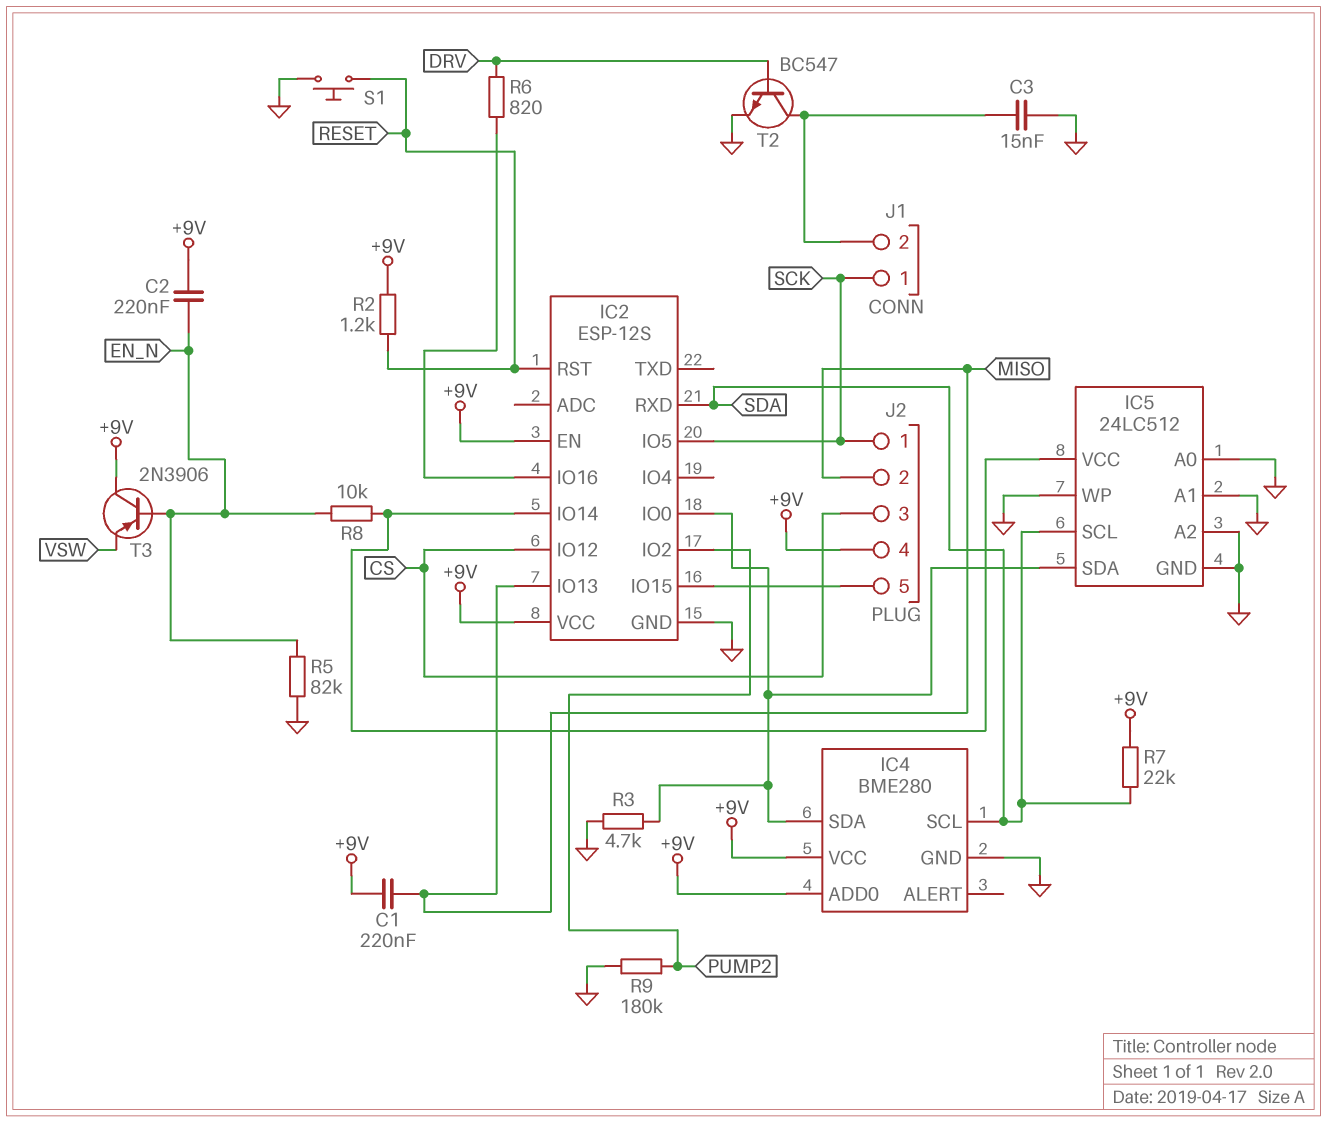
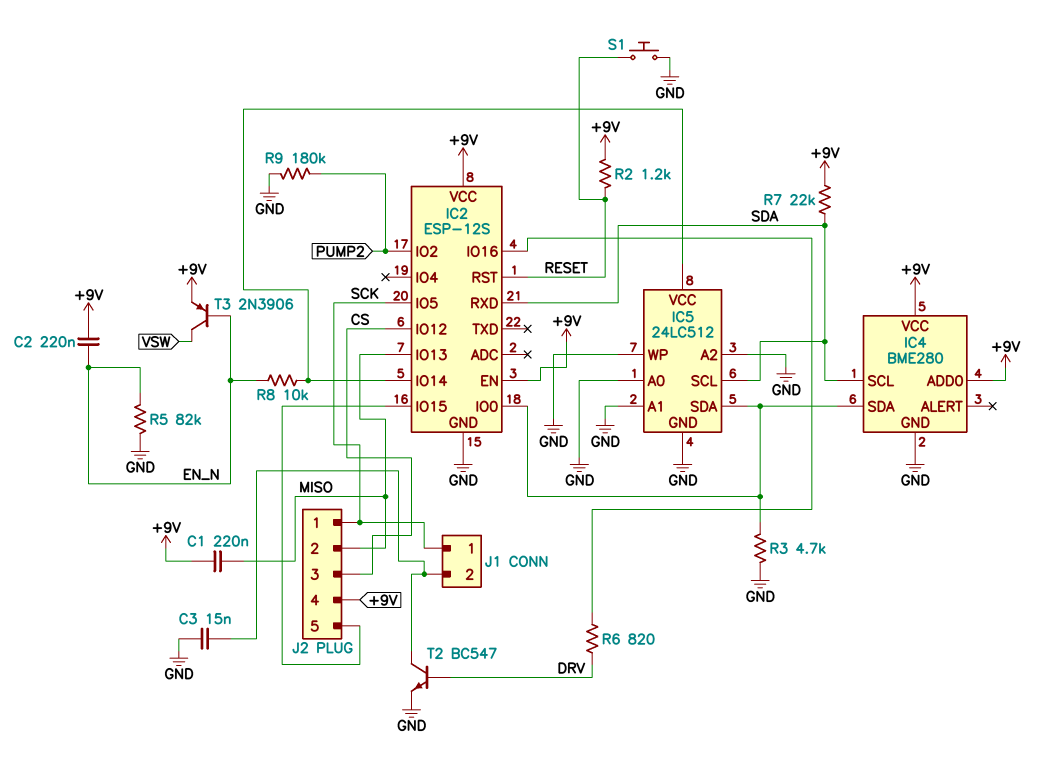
T3: PNP 2N3906 (B EN_N, C +9V, E VSW) -> PNP 2N3906 (B EN_N, C VSW, E +9V)

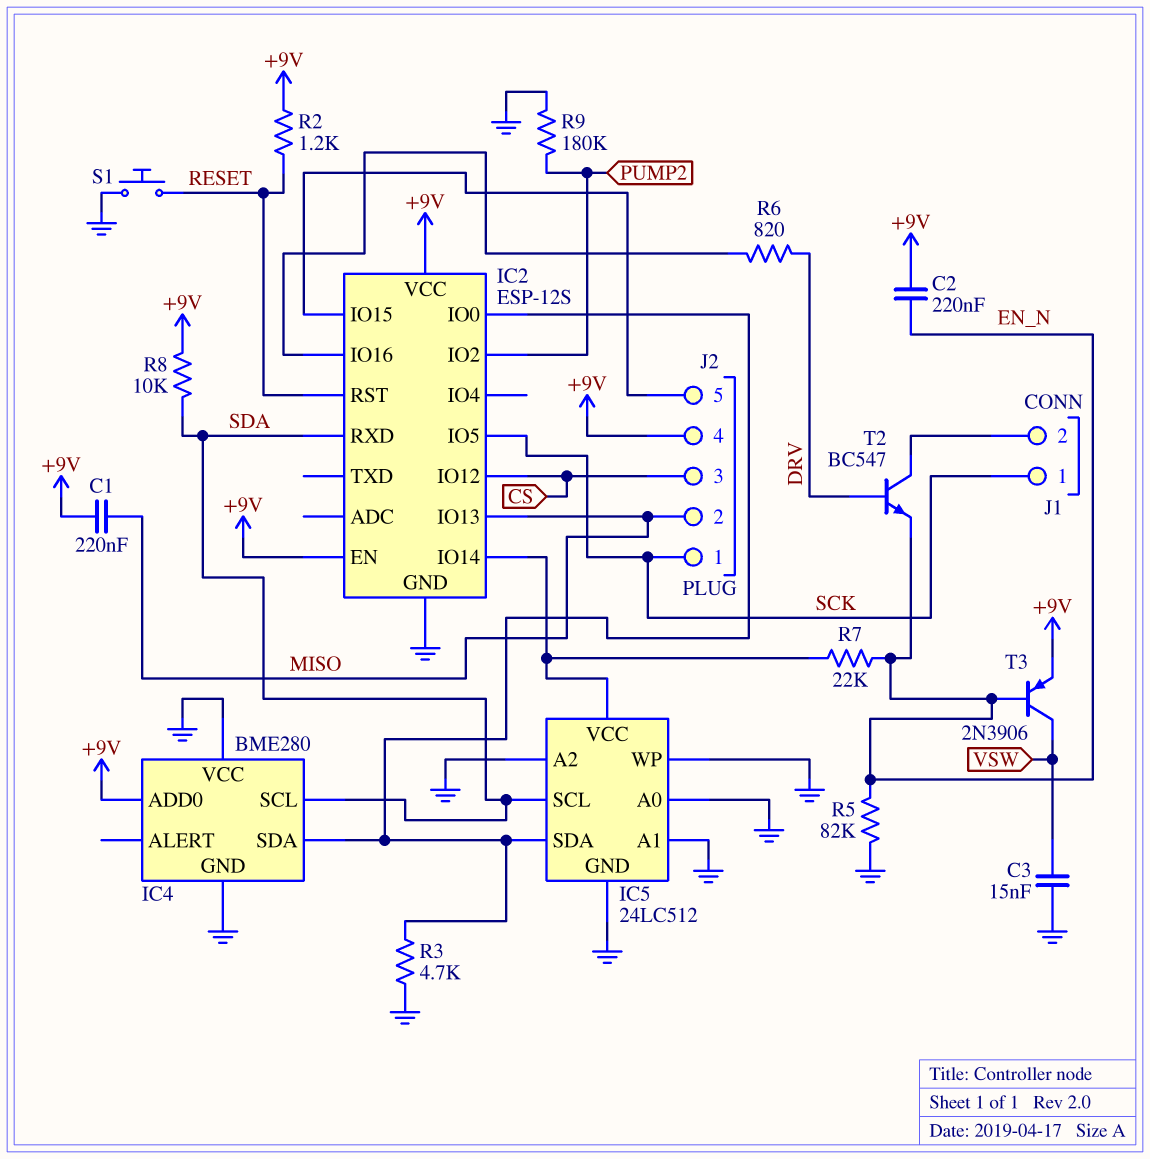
C3: 15nF (GND, J1/2) -> 15nF (GND, VSW)
IC4 pin VCC: +9V -> GND
R7: 22k (+9V, SDA) -> 22k (EN_N, IC2/IO14)
R8: 10k (EN_N, IC2/IO14) -> 10k (+9V, SDA)
T2: NPN BC547 (B DRV, C J1/2, E GND) -> NPN BC547 (B DRV, C J1/2, E EN_N)

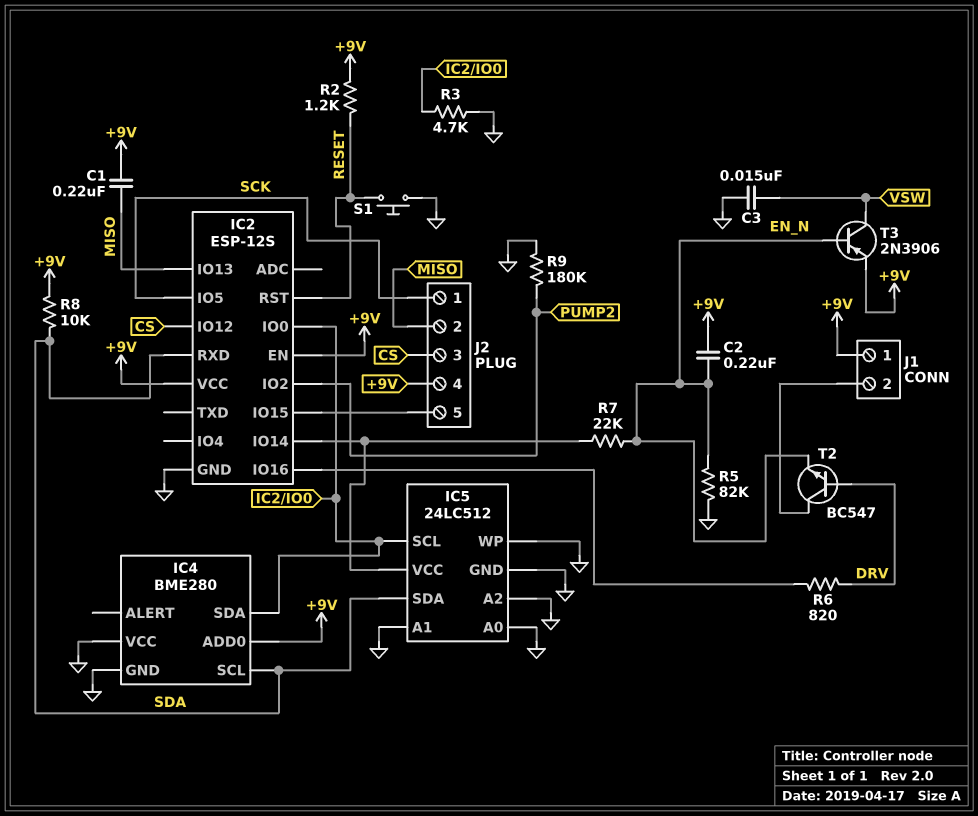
IC5 pin SCL: SDA -> IC2/IO0
IC5 pin SDA: IC2/IO0 -> SDA
J1 pin 1: SCK -> +9V

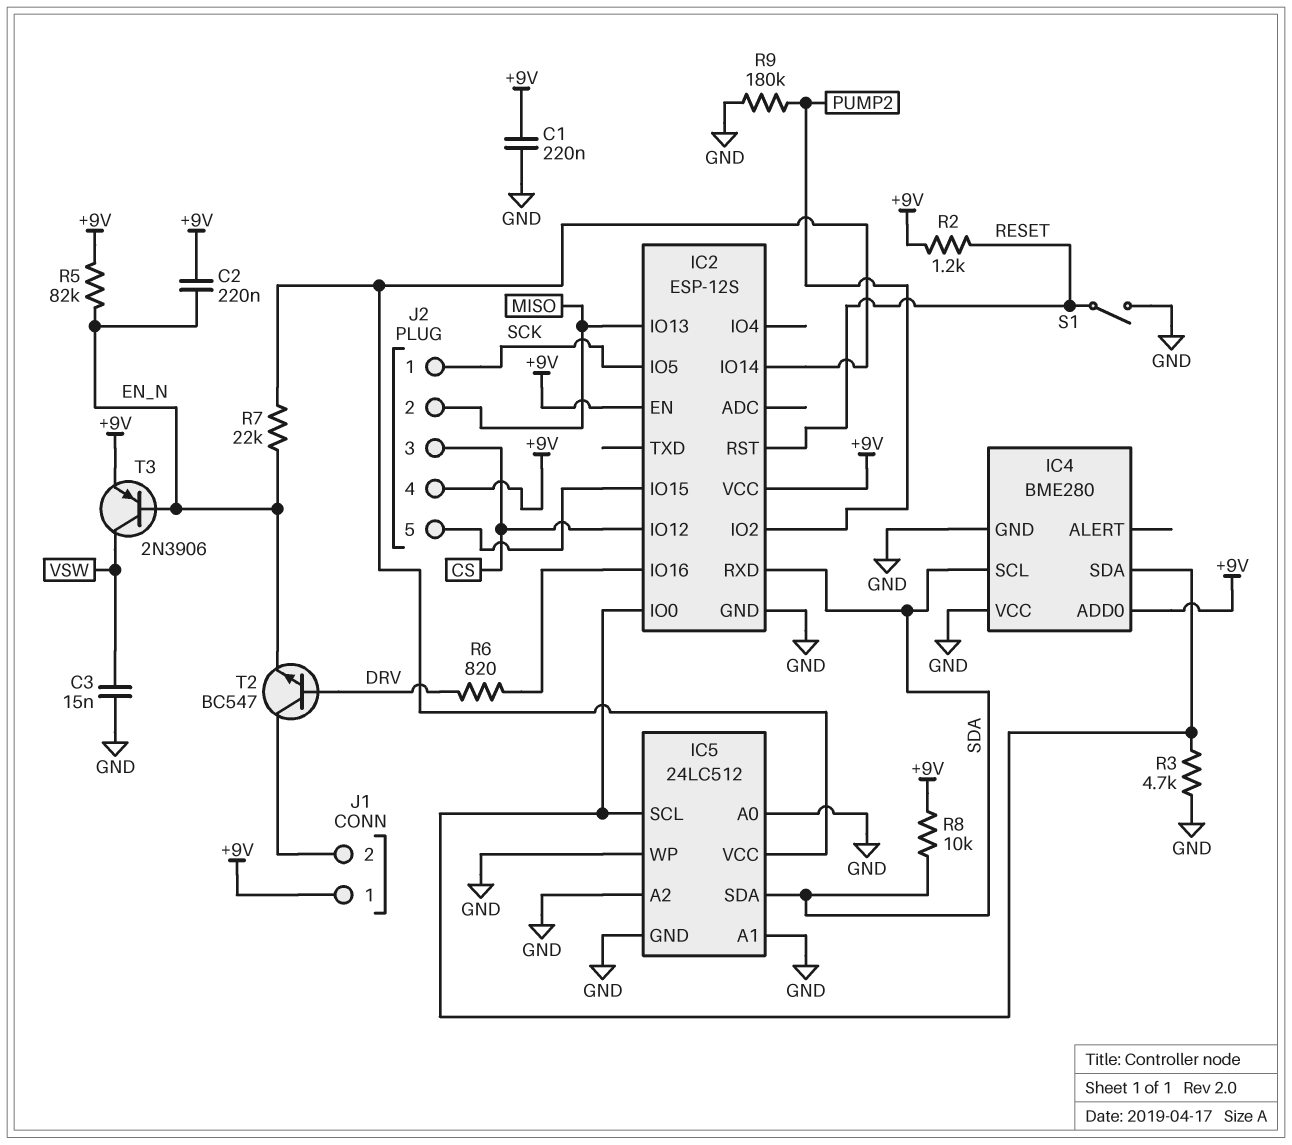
C1: 220nF (+9V, MISO) -> 220nF (+9V, GND)
R5: 82k (EN_N, GND) -> 82k (+9V, EN_N)
S1: button (GND, RESET) -> switch (GND, RESET)

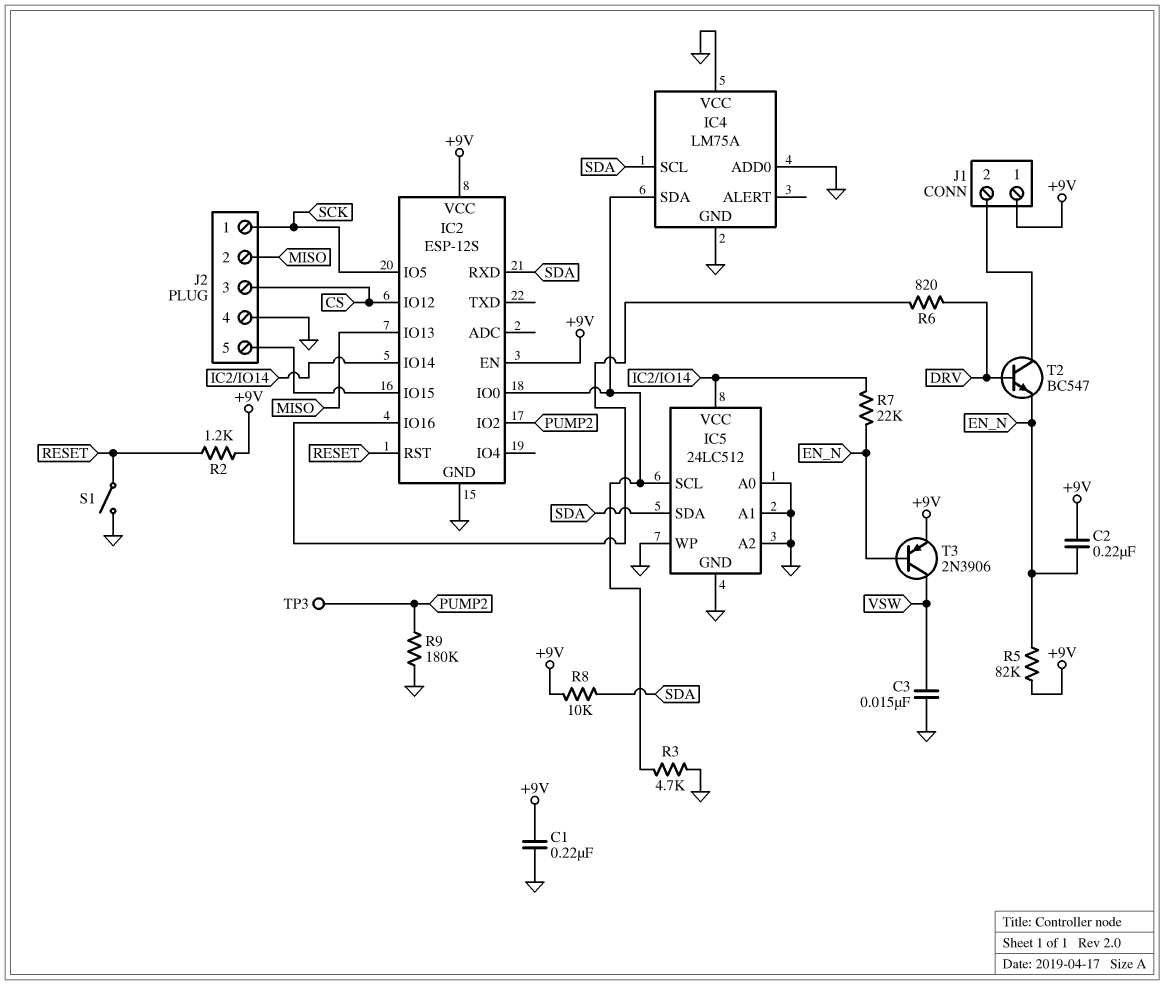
IC4: BME280 -> LM75A
IC4 pin ADD0: +9V -> GND
J2 pin 4: +9V -> GND
TP3: none -> test point (PUMP2)

